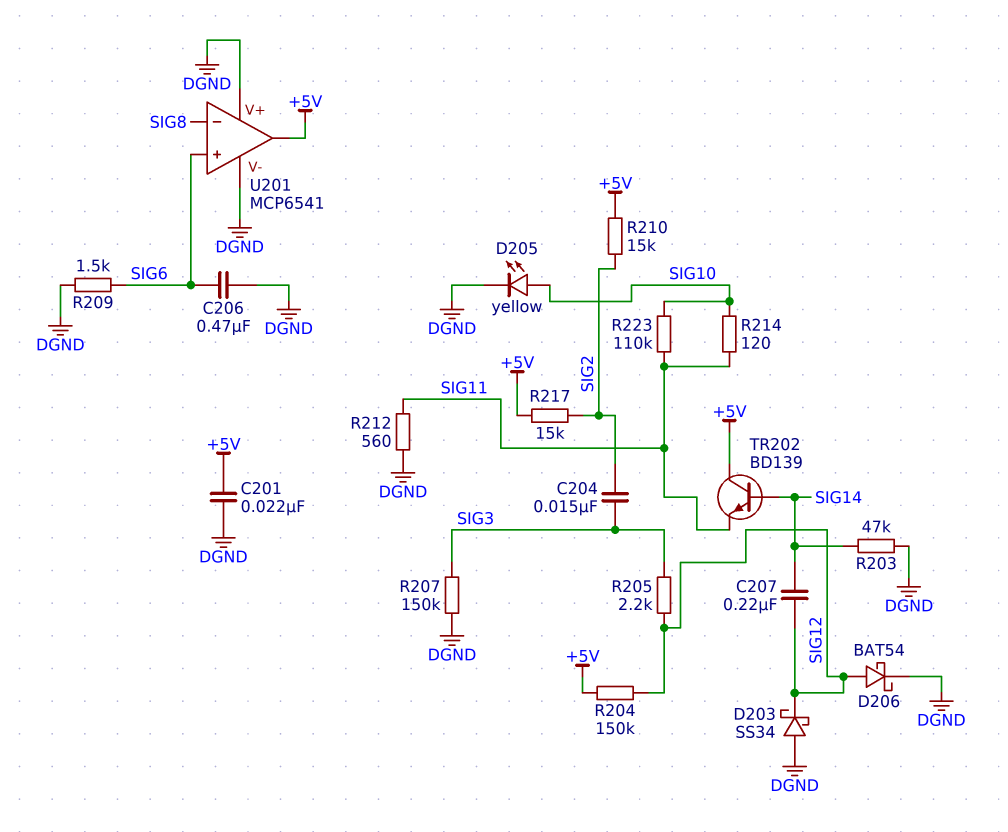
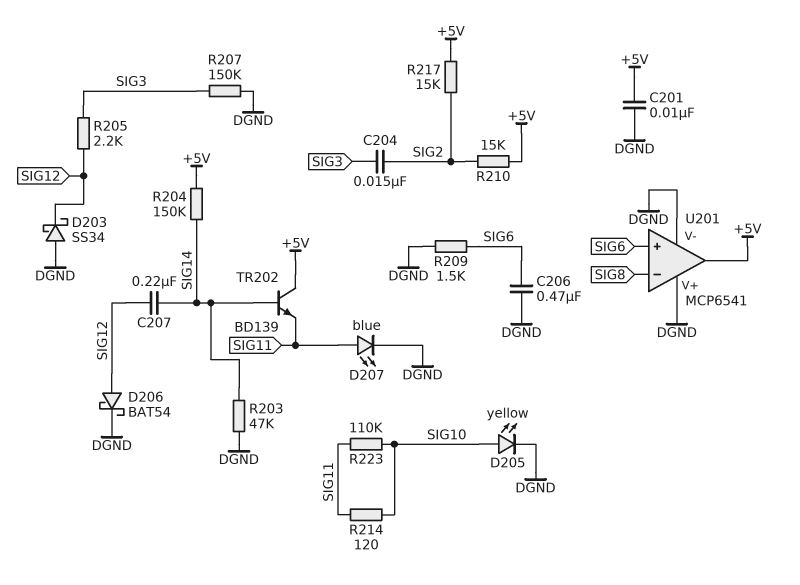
C201: 22nF (+5V, DGND) -> 10nF (+5V, DGND)
D207: none -> LED blue (A SIG11, K DGND)
R204: 150k (+5V, SIG12) -> 150k (+5V, SIG14)
R212: 560 (DGND, SIG11) -> none

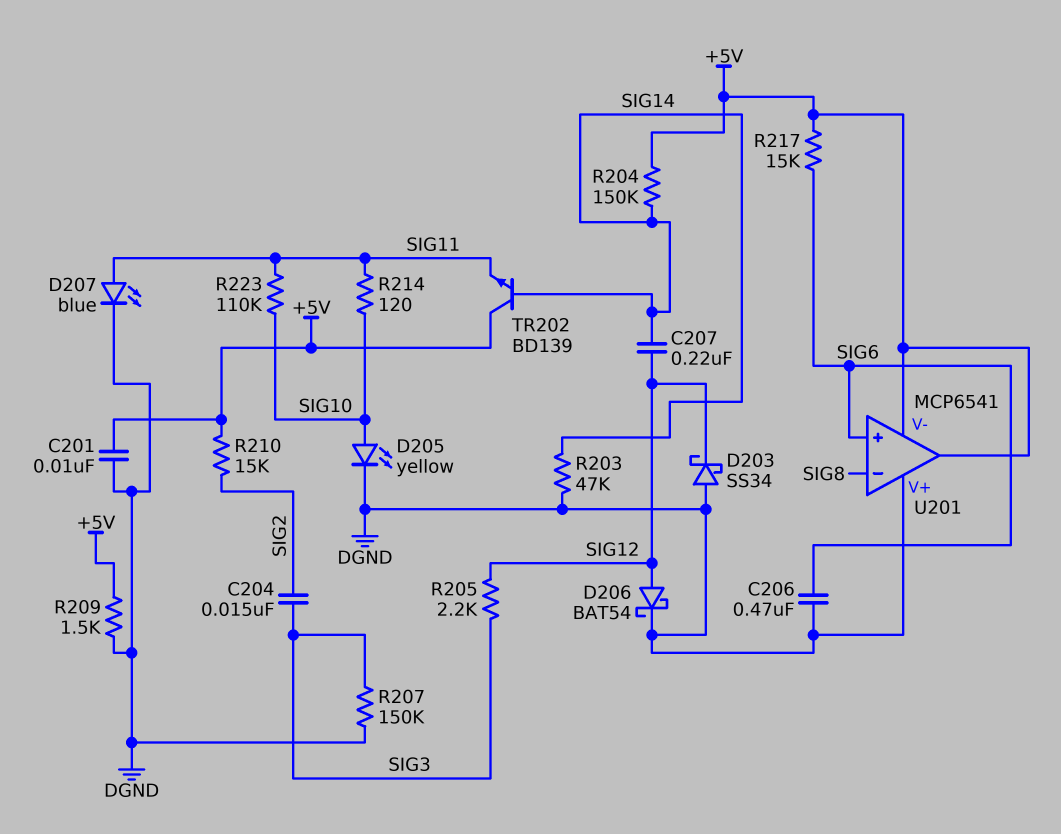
R209: 1.5k (DGND, SIG6) -> 1.5k (+5V, DGND)
R217: 15k (+5V, SIG2) -> 15k (+5V, SIG6)
U201 pin V-: DGND -> +5V

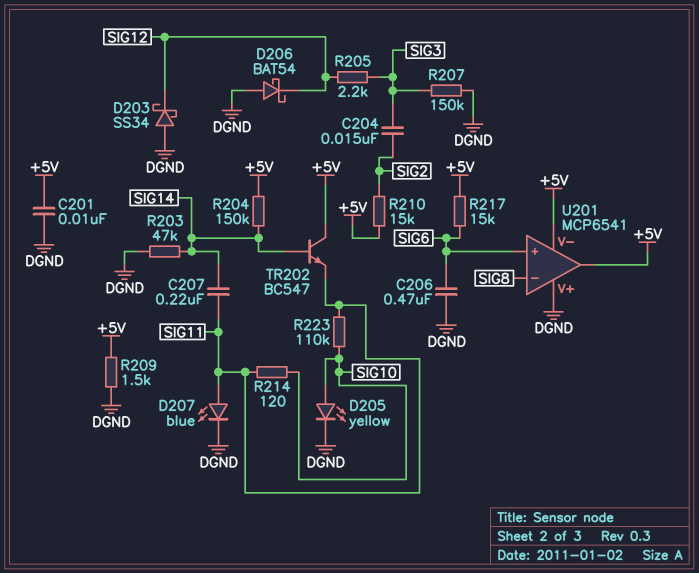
C207: 220nF (SIG12, SIG14) -> 220nF (SIG11, SIG14)
D206: schottky BAT54 (A SIG12, K DGND) -> schottky BAT54 (A DGND, K SIG12)
TR202: NPN BD139 (B SIG14, C +5V, E SIG11) -> NPN BC547 (B SIG14, C +5V, E SIG11)

